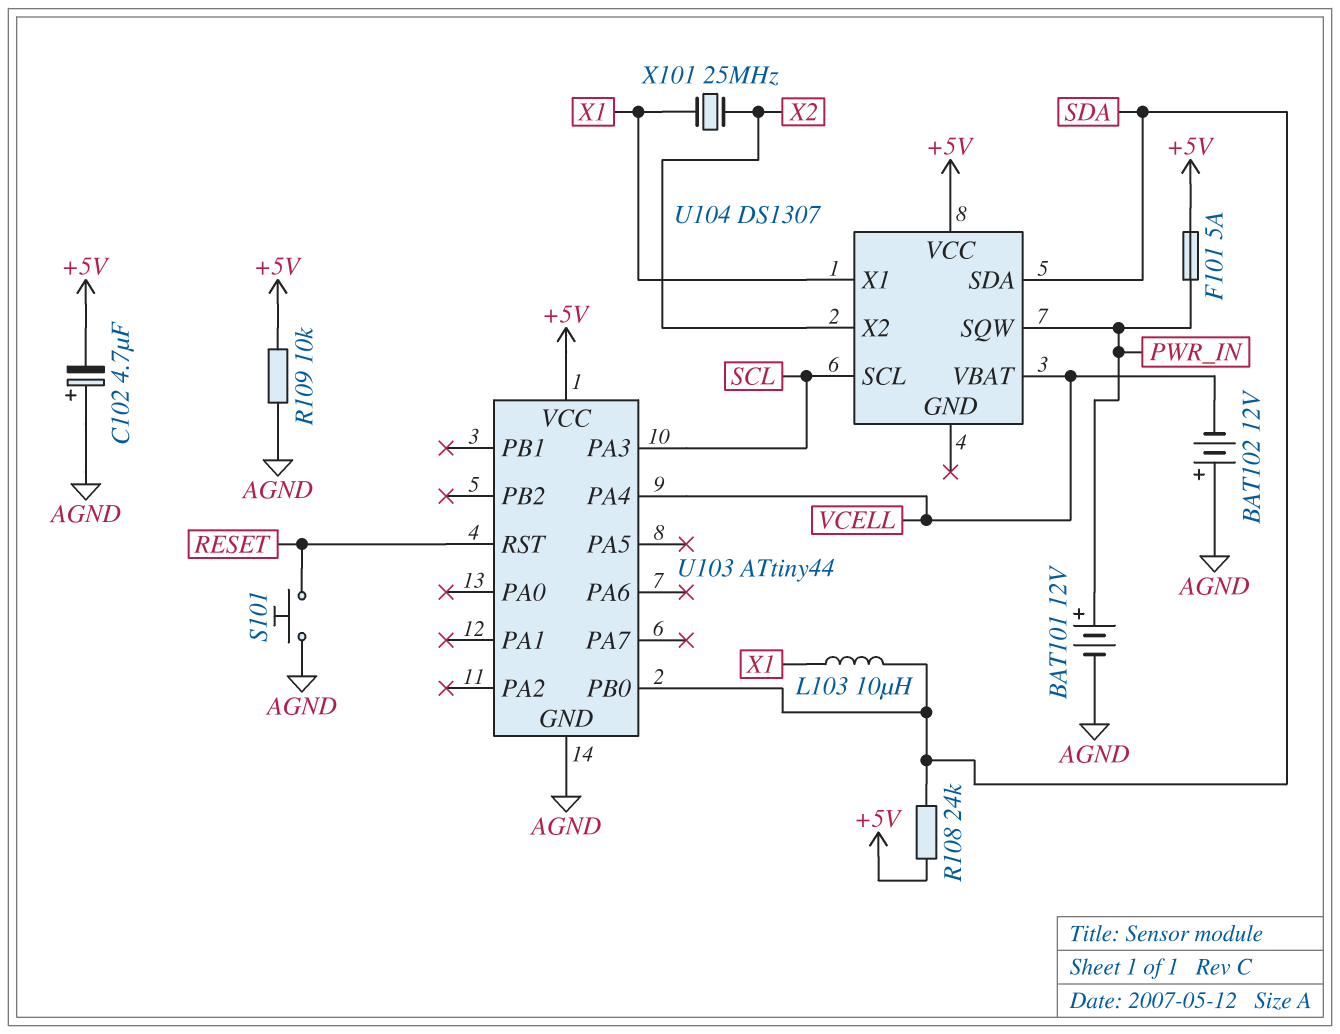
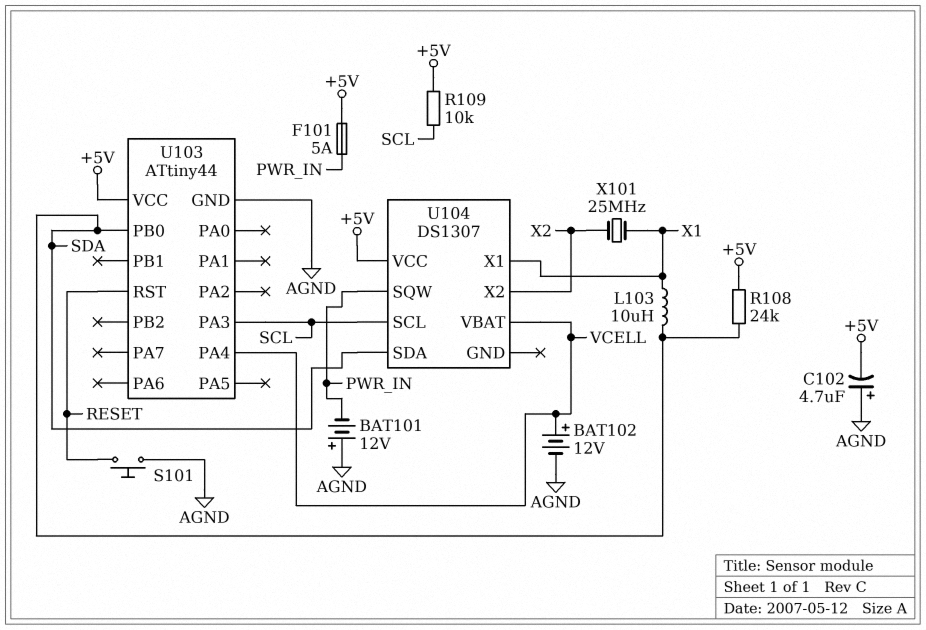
BAT101: 12V (plus PWR_IN, minus AGND) -> 12V (plus AGND, minus PWR_IN)
BAT102: 12V (plus AGND, minus VCELL) -> 12V (plus VCELL, minus AGND)
R109: 10k (+5V, AGND) -> 10k (+5V, SCL)

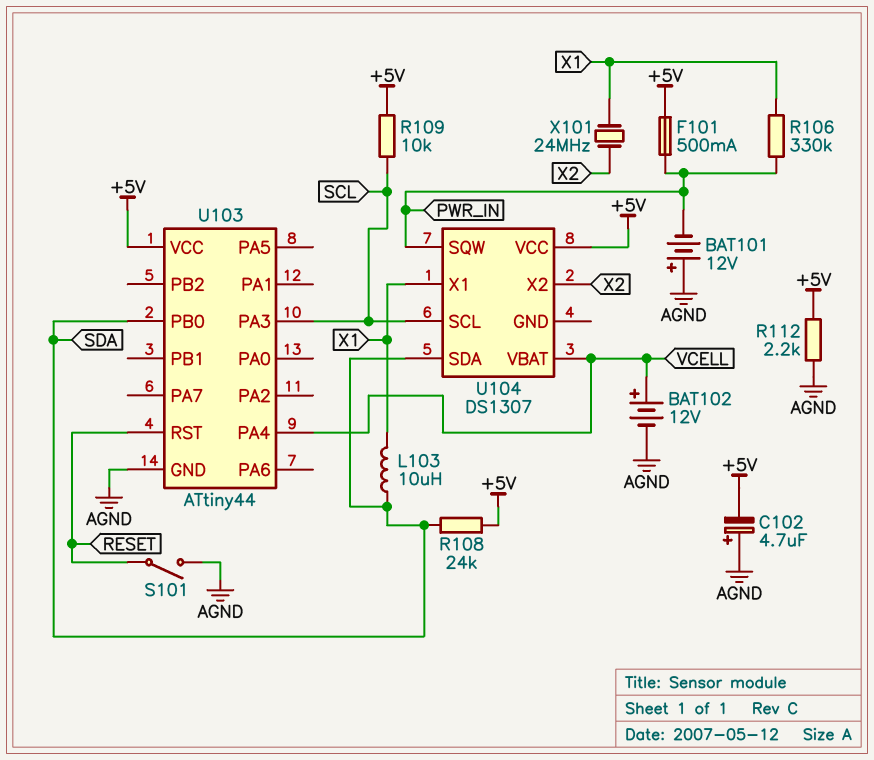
F101: 5A (+5V, PWR_IN) -> 500mA (+5V, PWR_IN)
R106: none -> 330k (PWR_IN, X1)
R112: none -> 2.2k (+5V, AGND)
S101: button (AGND, RESET) -> switch (AGND, RESET)
X101: 25MHz (X1, X2) -> 24MHz (X1, X2)

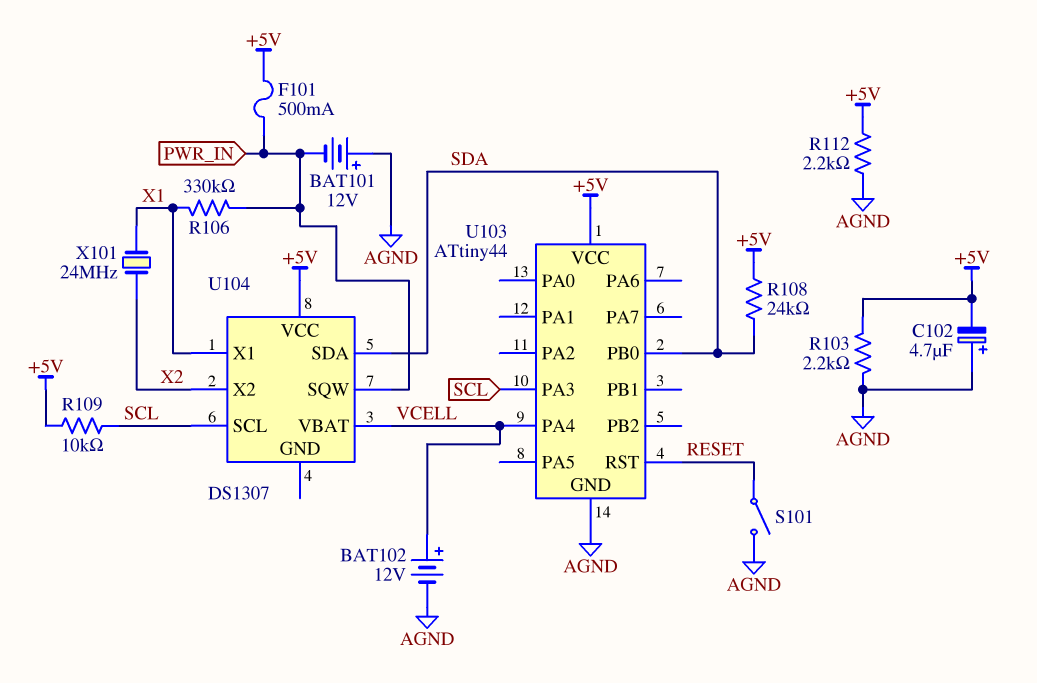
L103: 10uH (SDA, X1) -> none
R103: none -> 2.2k (+5V, AGND)

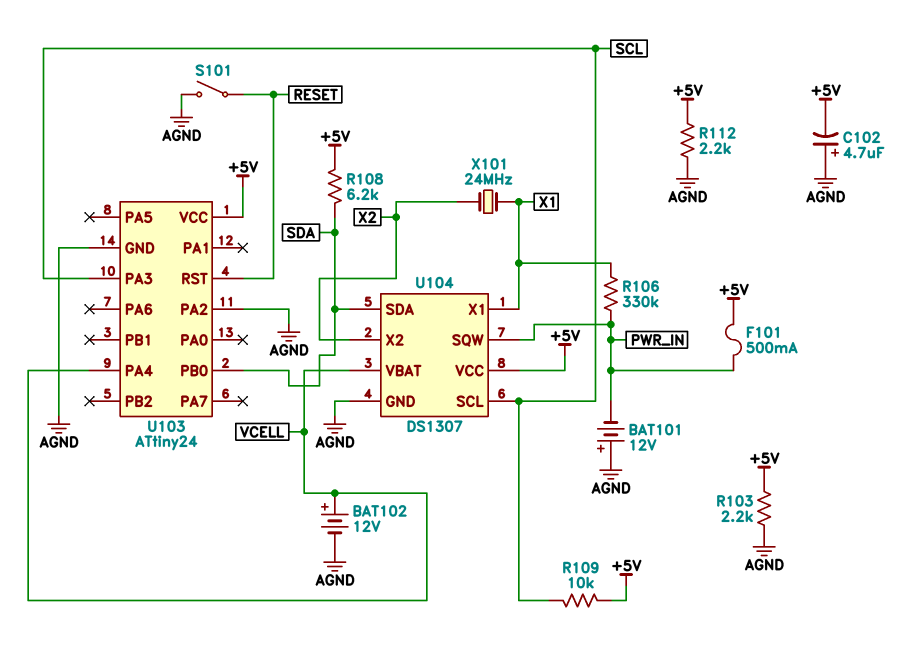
R108: 24k (+5V, SDA) -> 6.2k (+5V, SDA)
U103: ATtiny44 -> ATtiny24
U103 pin PA2: none -> AGND
U104 pin GND: none -> AGND

